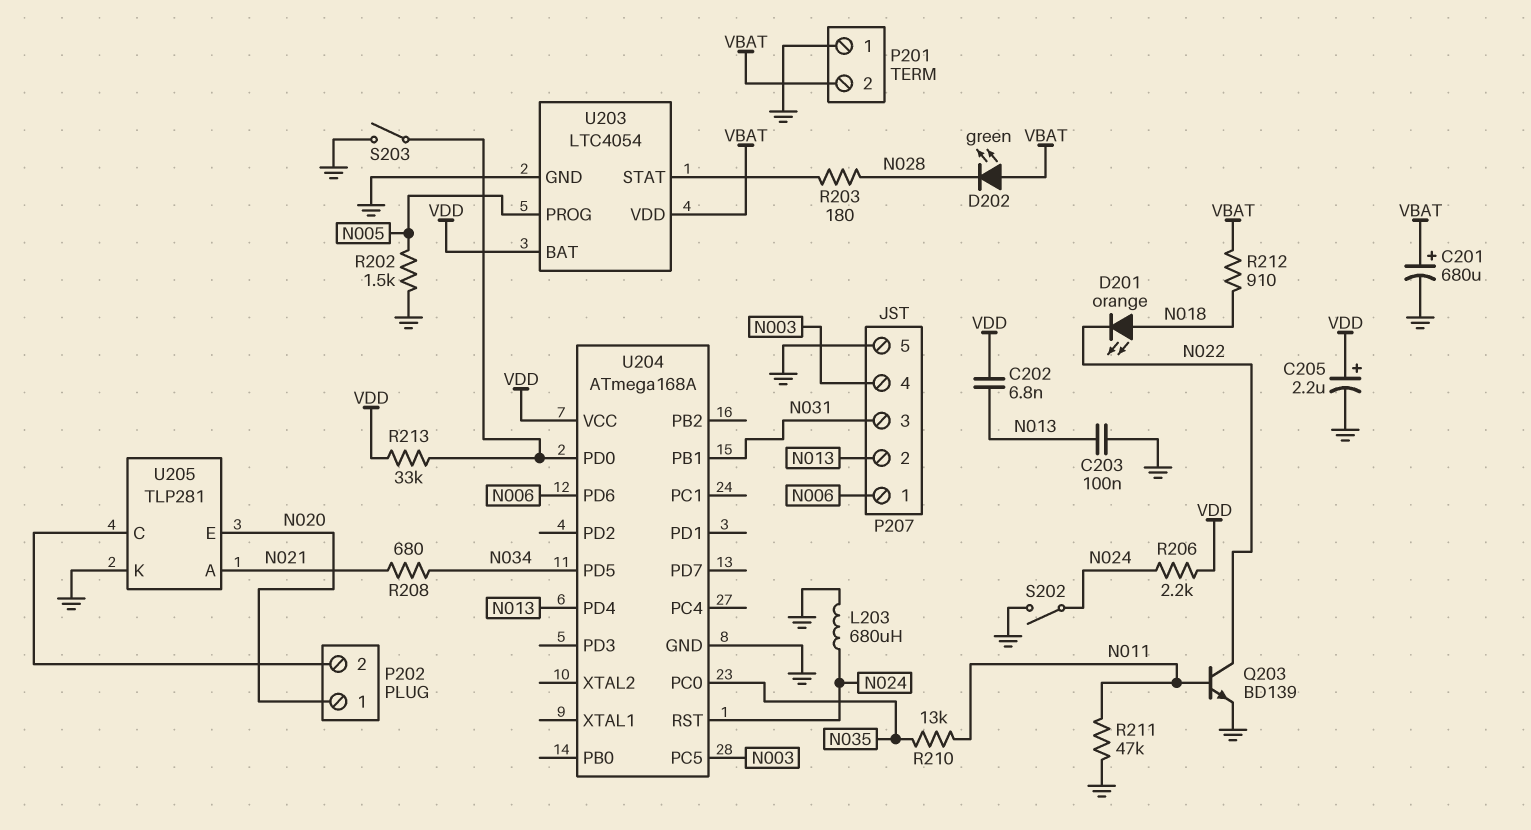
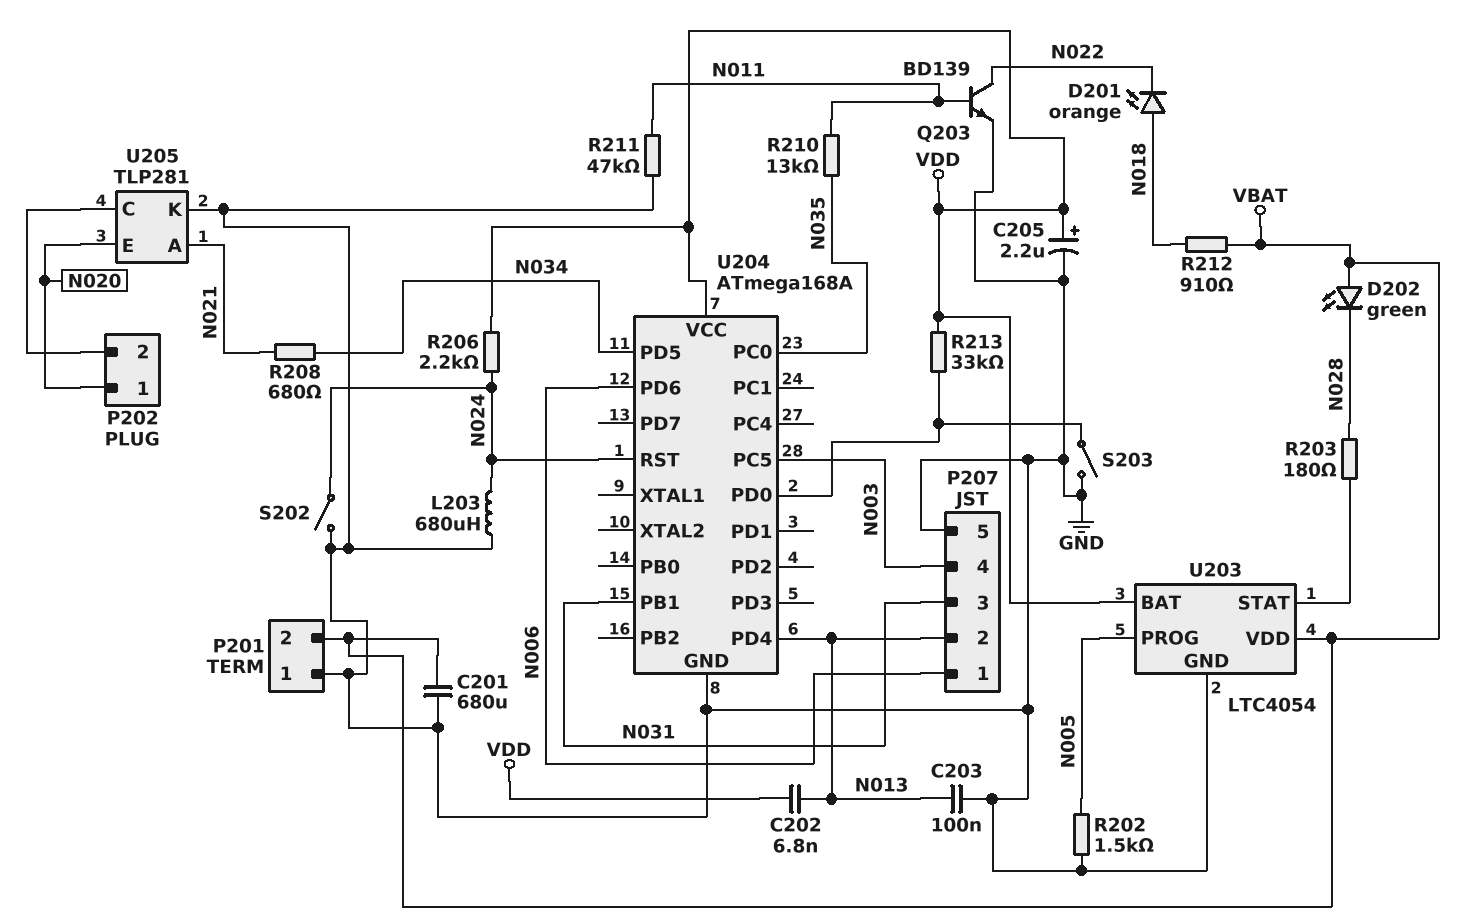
C201: 680uF (plus VBAT, minus GND) -> 680uF (GND, VBAT)

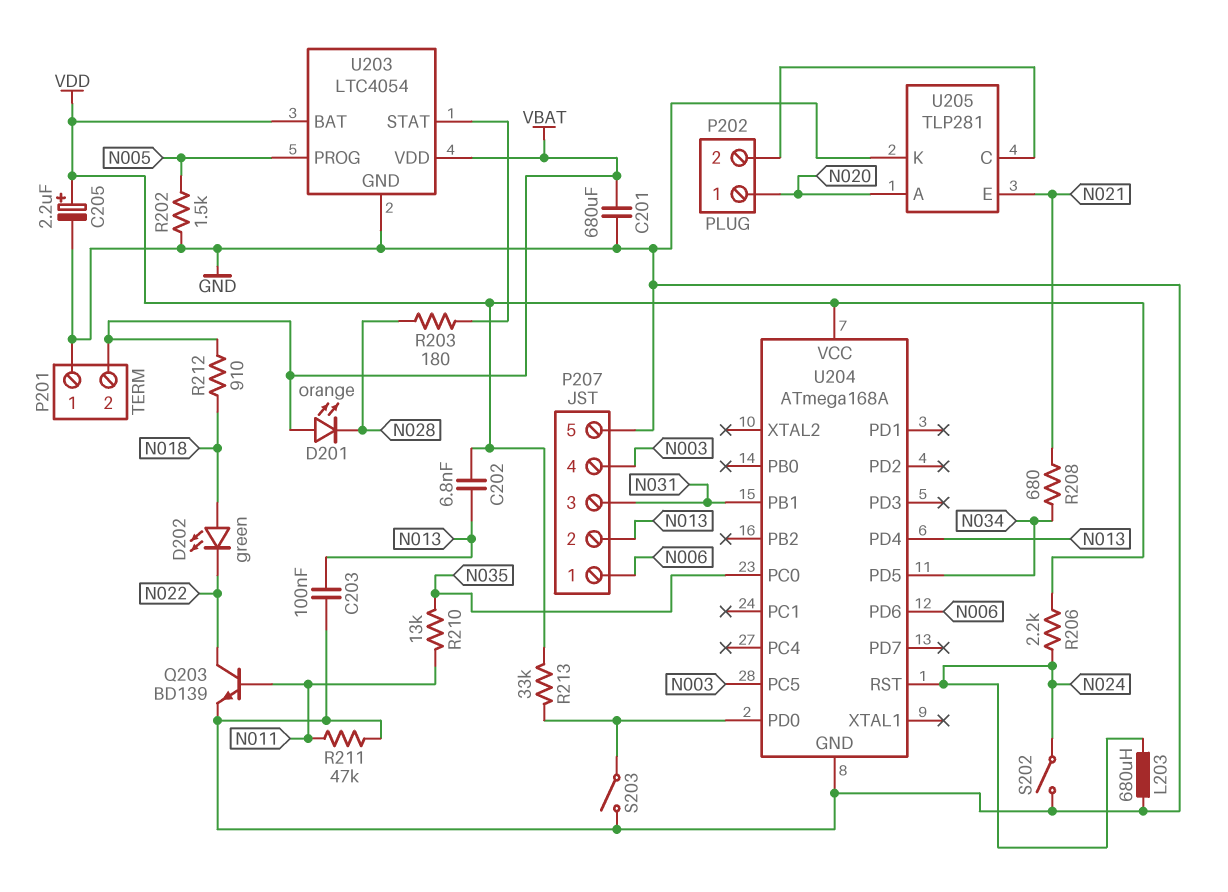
D201: LED orange (A N018, K N022) -> LED orange (A VBAT, K N028)
D202: LED green (A VBAT, K N028) -> LED green (A N018, K N022)
U205 pin A: N021 -> N020
U205 pin E: N020 -> N021

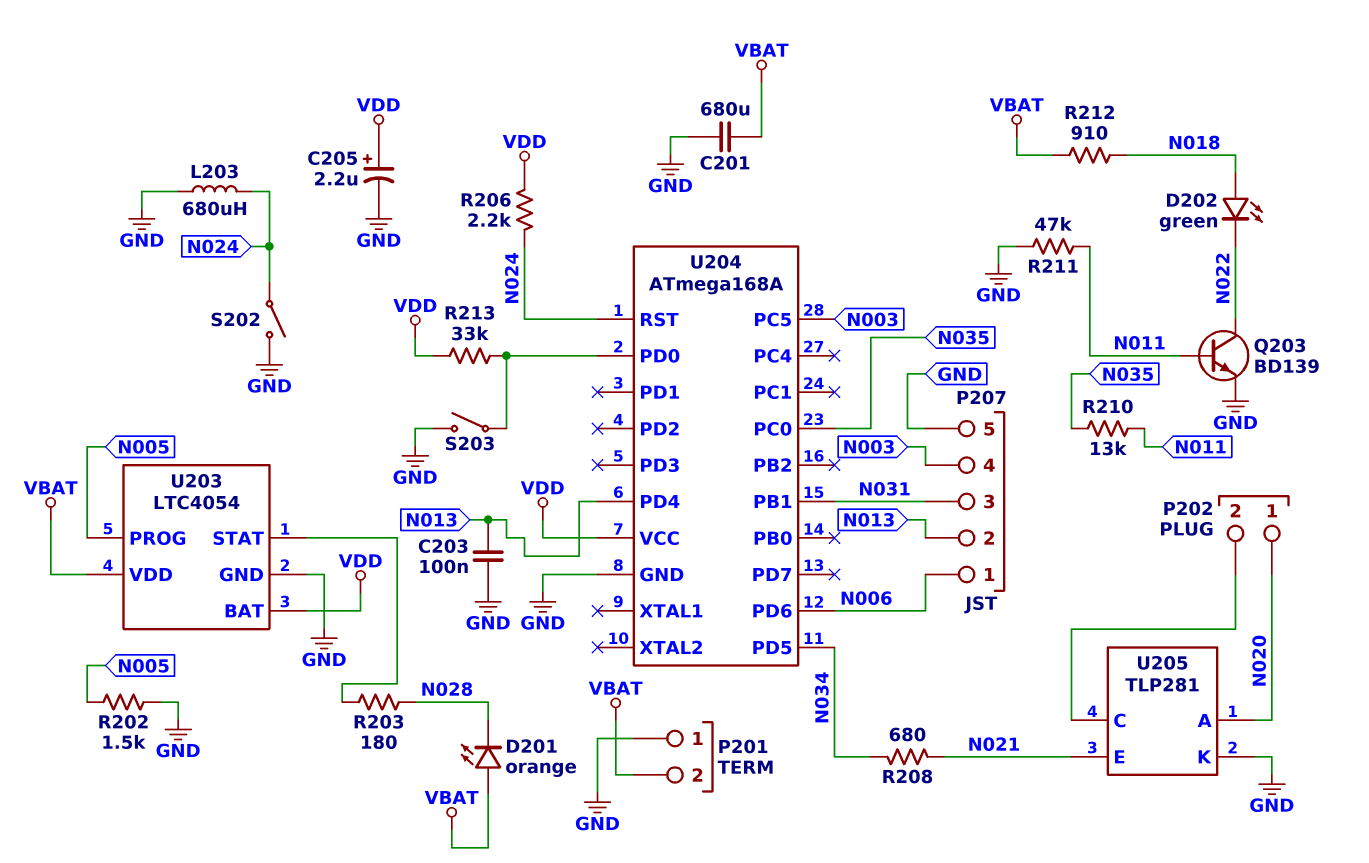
C202: 6.8nF (N013, VDD) -> none

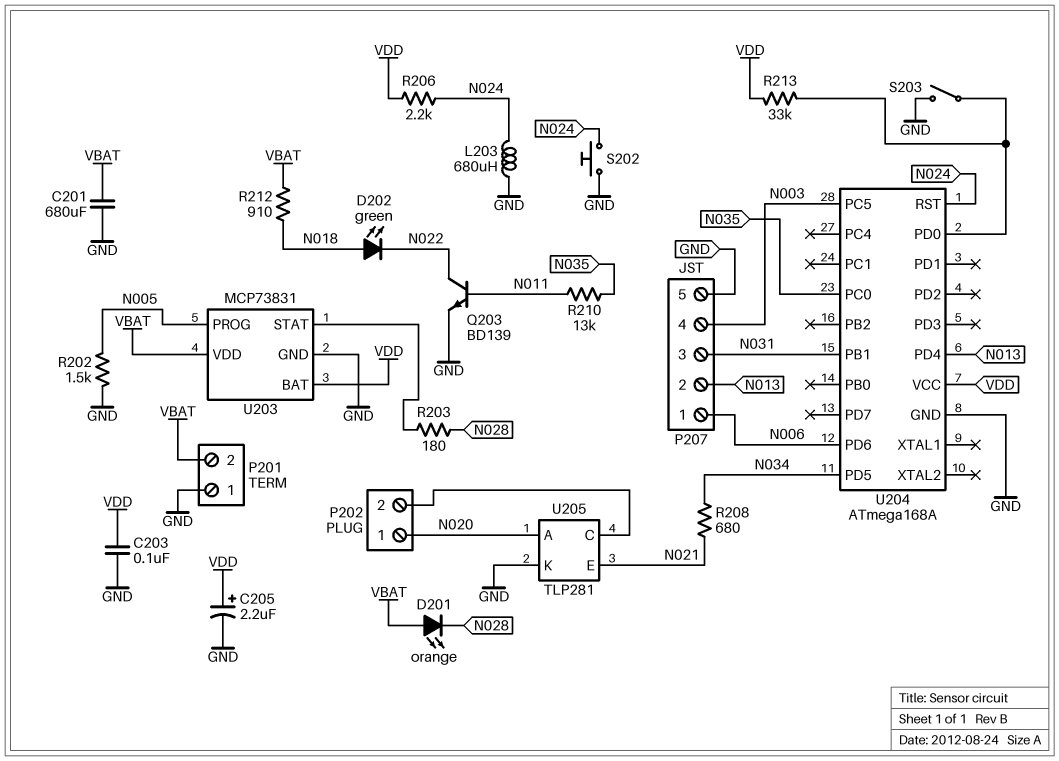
C203: 100nF (GND, N013) -> 100nF (GND, VDD)
R211: 47k (GND, N011) -> none
S202: switch (GND, N024) -> button (GND, N024)
U203: LTC4054 -> MCP73831

